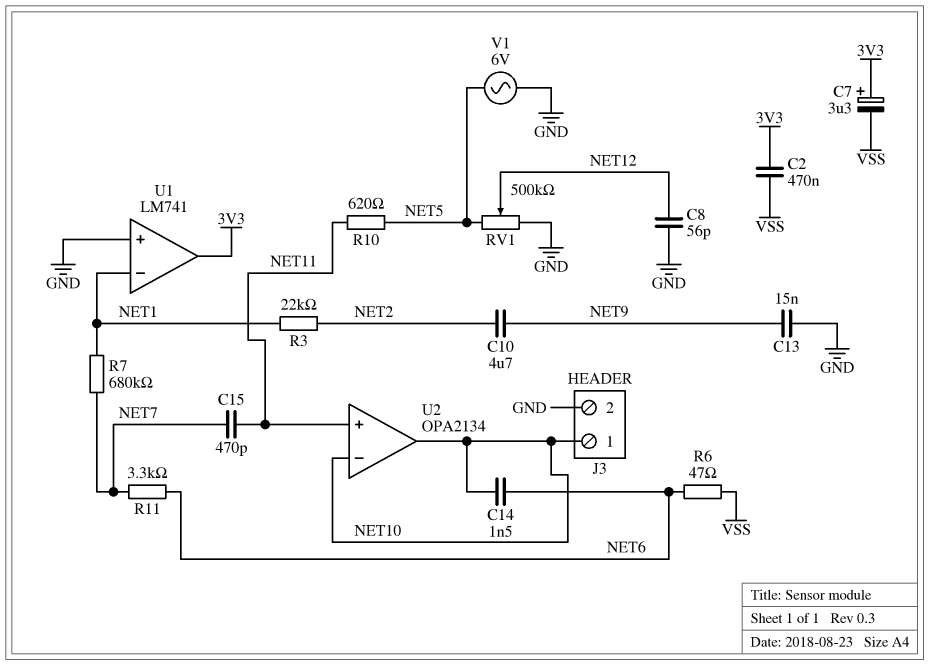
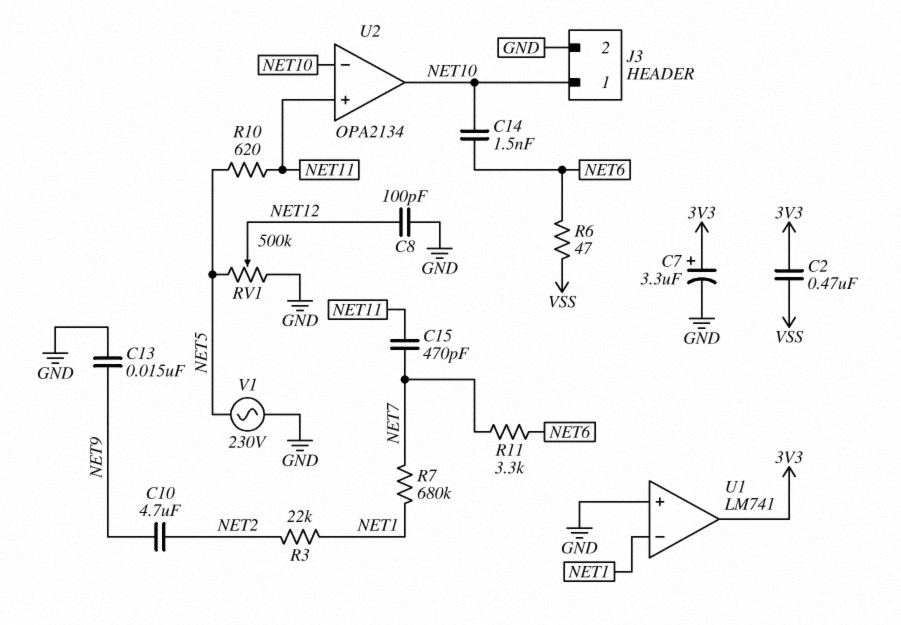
C7: 3.3uF (plus 3V3, minus VSS) -> 3.3uF (plus 3V3, minus GND)
C8: 56pF (GND, NET12) -> 100pF (GND, NET12)
V1: AC 6V (GND, NET5) -> AC 230V (GND, NET5)

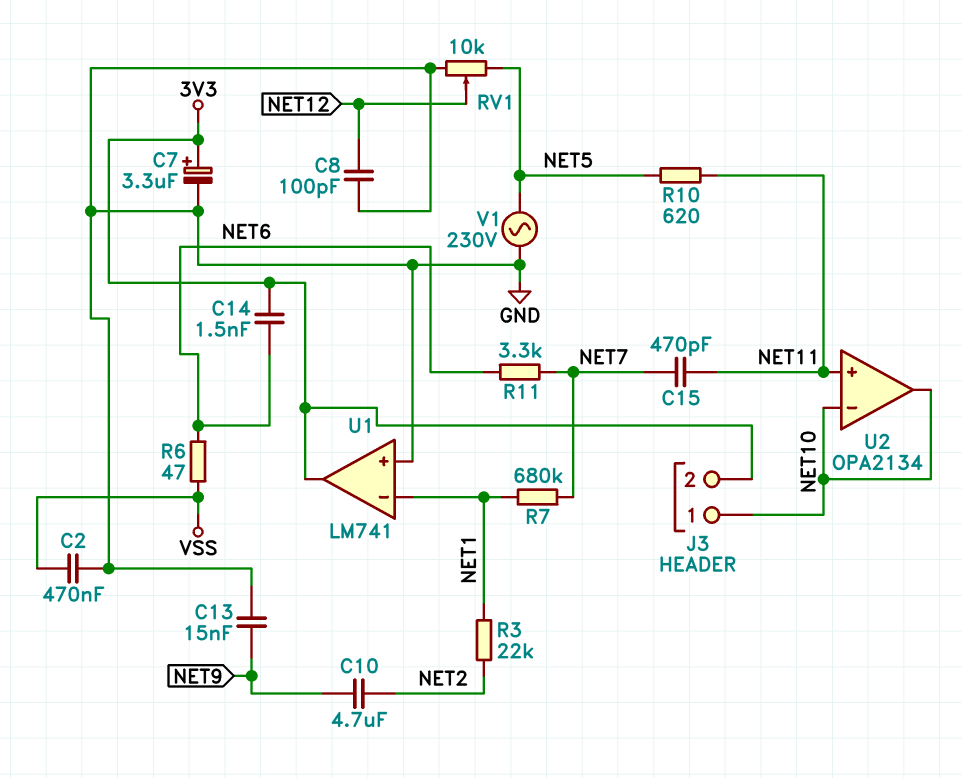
C2: 470nF (3V3, VSS) -> 470nF (GND, VSS)
C14: 1.5nF (NET6, NET10) -> 1.5nF (3V3, NET6)
J3 pin 2: GND -> 3V3
RV1: 500k (GND, NET5, wiper NET12) -> 10k (GND, NET5, wiper NET12)

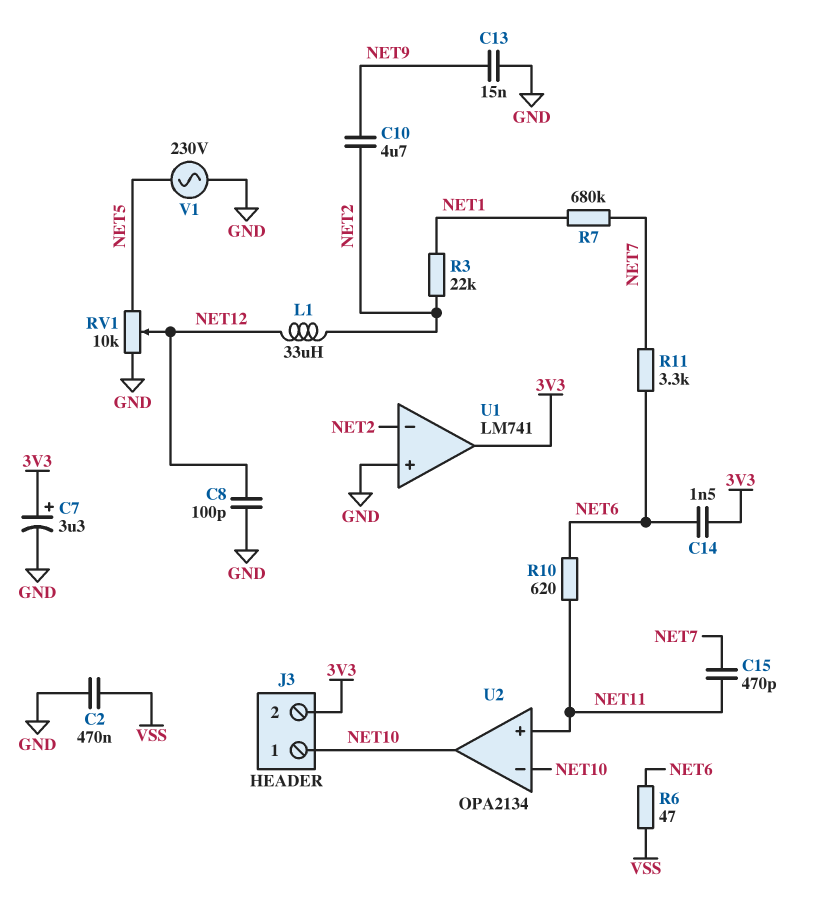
L1: none -> 33uH (NET2, NET12)
R10: 620 (NET5, NET11) -> 620 (NET6, NET11)
U1 pin in-: NET1 -> NET2

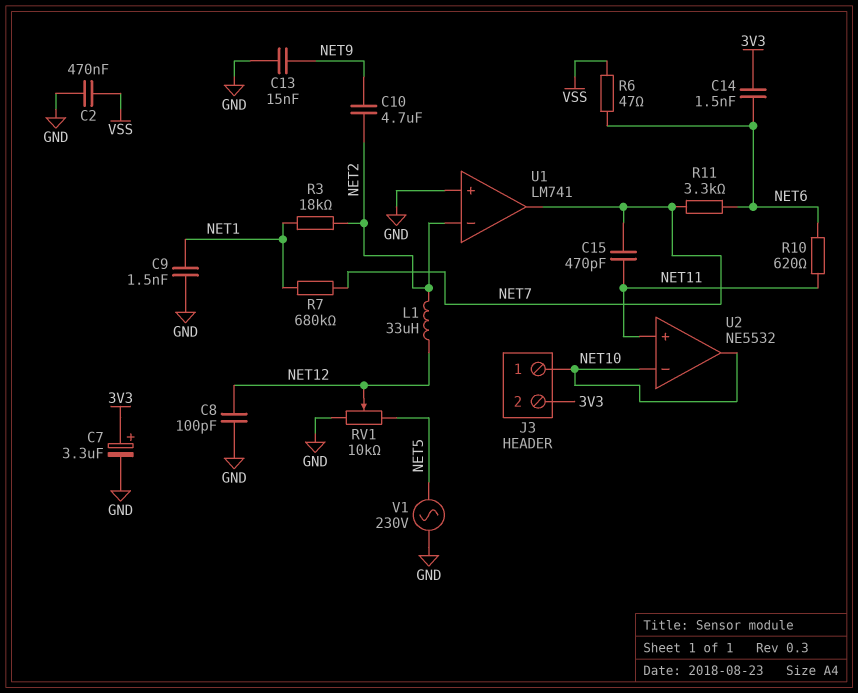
C9: none -> 1.5nF (GND, NET1)
R3: 22k (NET1, NET2) -> 18k (NET1, NET2)
U1 pin out: 3V3 -> NET7
U2: OPA2134 -> NE5532

